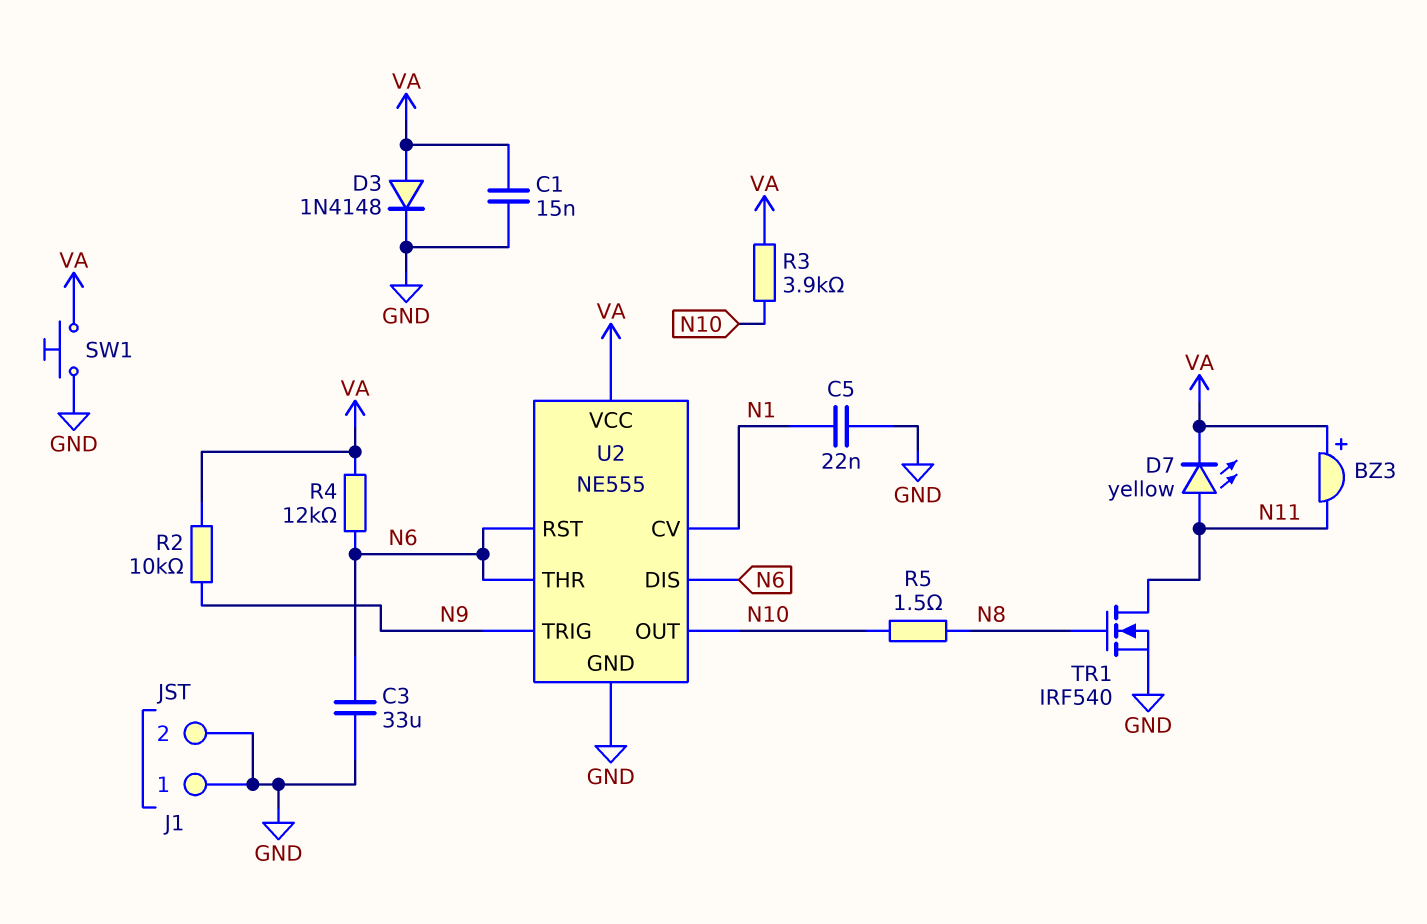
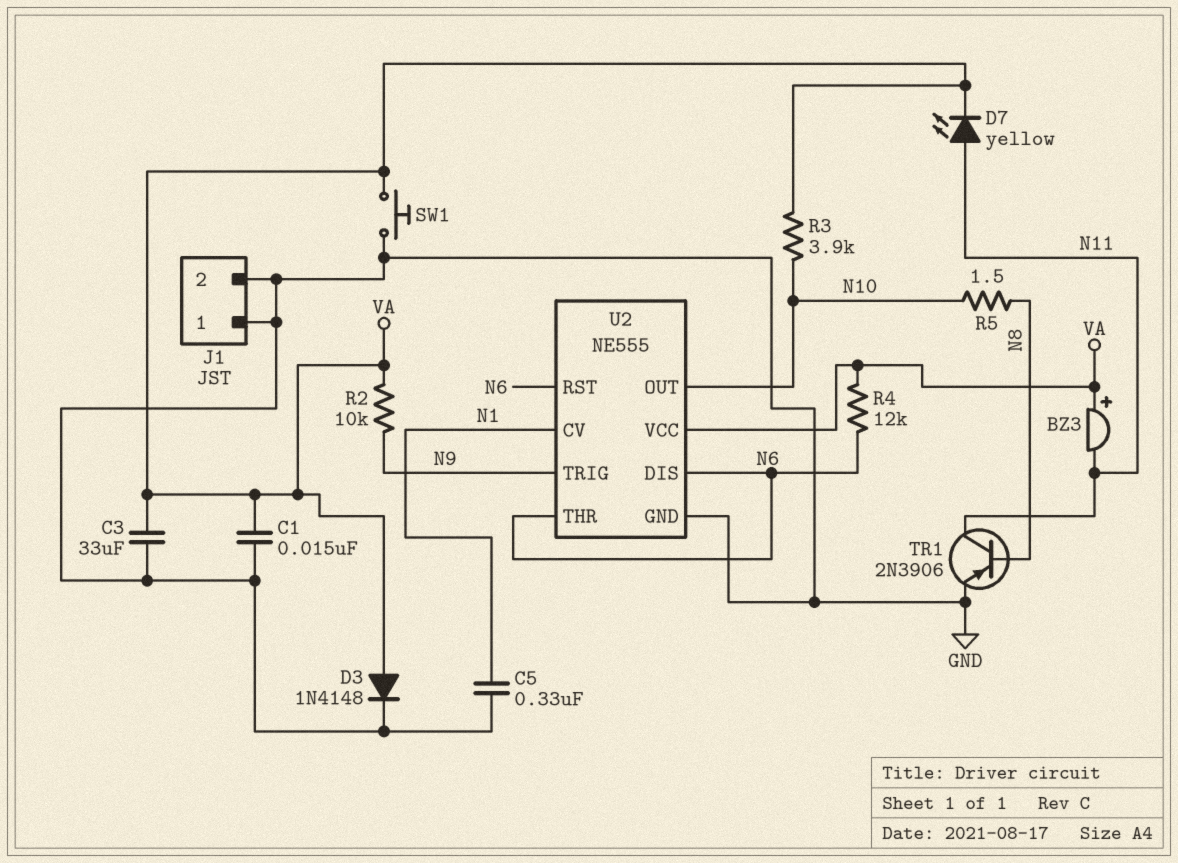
C3: 33uF (GND, N6) -> 33uF (GND, VA)
C5: 22nF (GND, N1) -> 330nF (GND, N1)
TR1: NMOS IRF540 (G N8, D N11, S GND) -> PNP 2N3906 (B N8, C N11, E GND)

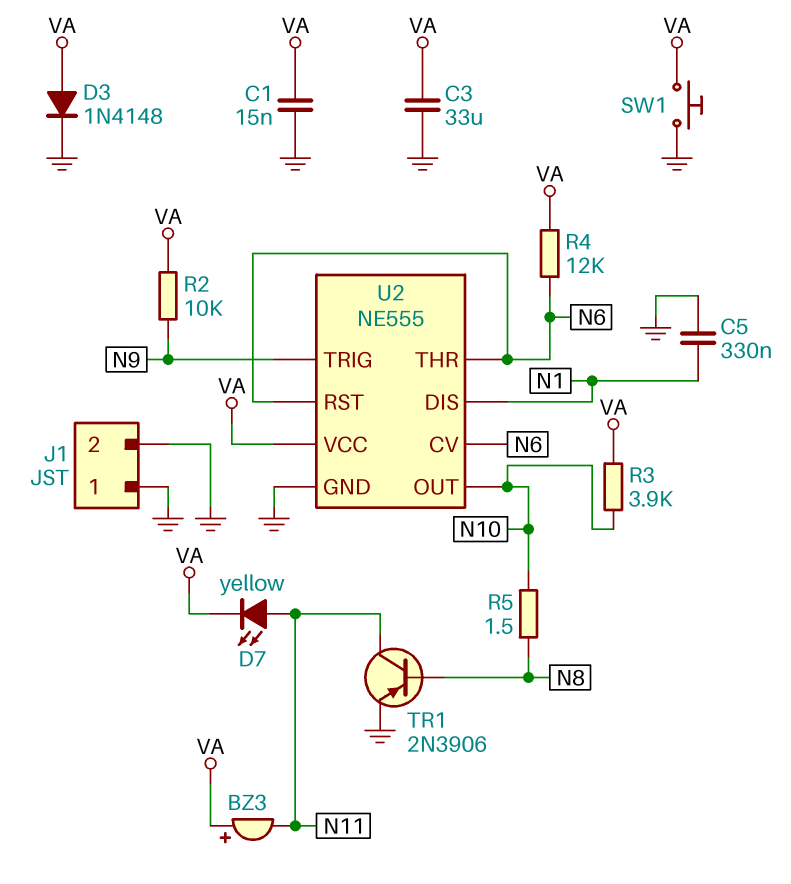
U2 pin CV: N1 -> N6
U2 pin DIS: N6 -> N1

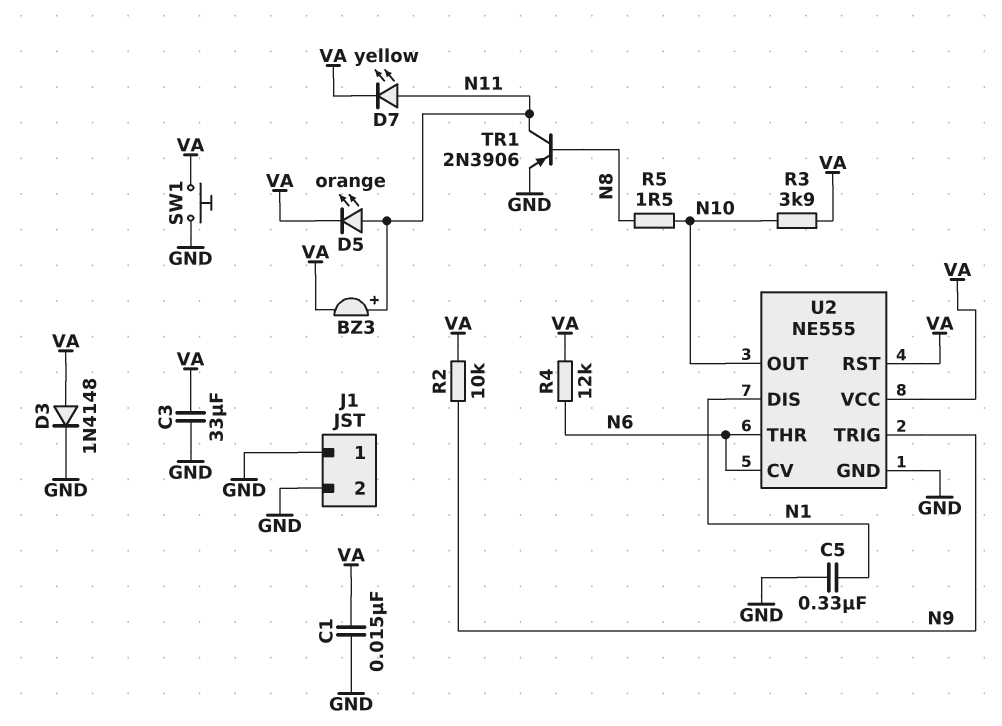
BZ3: buzzer (plus VA, minus N11) -> buzzer (plus N11, minus VA)
D5: none -> LED orange (A N11, K VA)
U2 pin RST: N6 -> VA

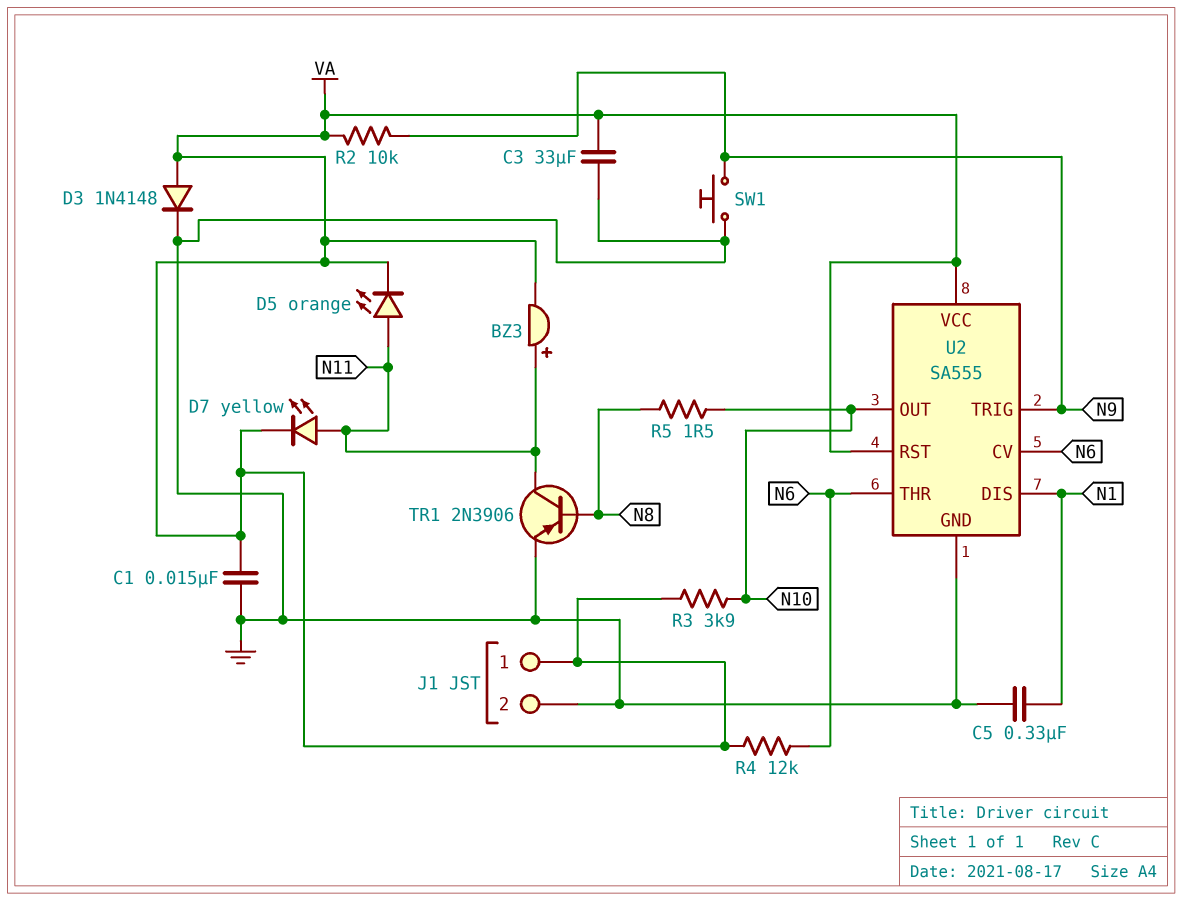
J1 pin 1: GND -> VA
SW1: button (GND, VA) -> button (GND, N9)
U2: NE555 -> SA555

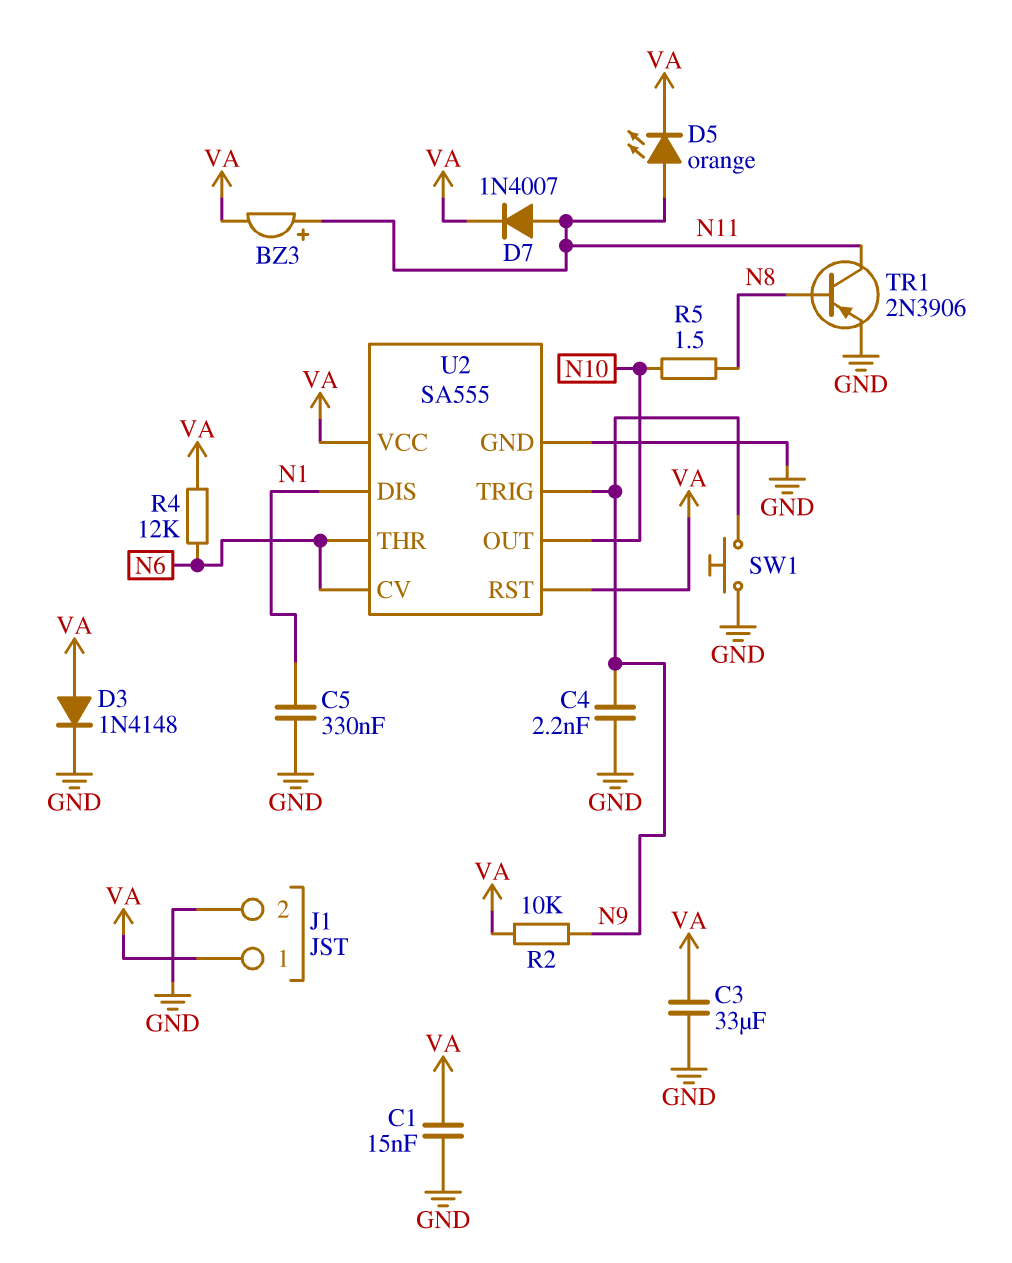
C4: none -> 2.2nF (GND, N9)
D7: LED yellow (A N11, K VA) -> diode 1N4007 (A N11, K VA)
R3: 3.9k (N10, VA) -> none

